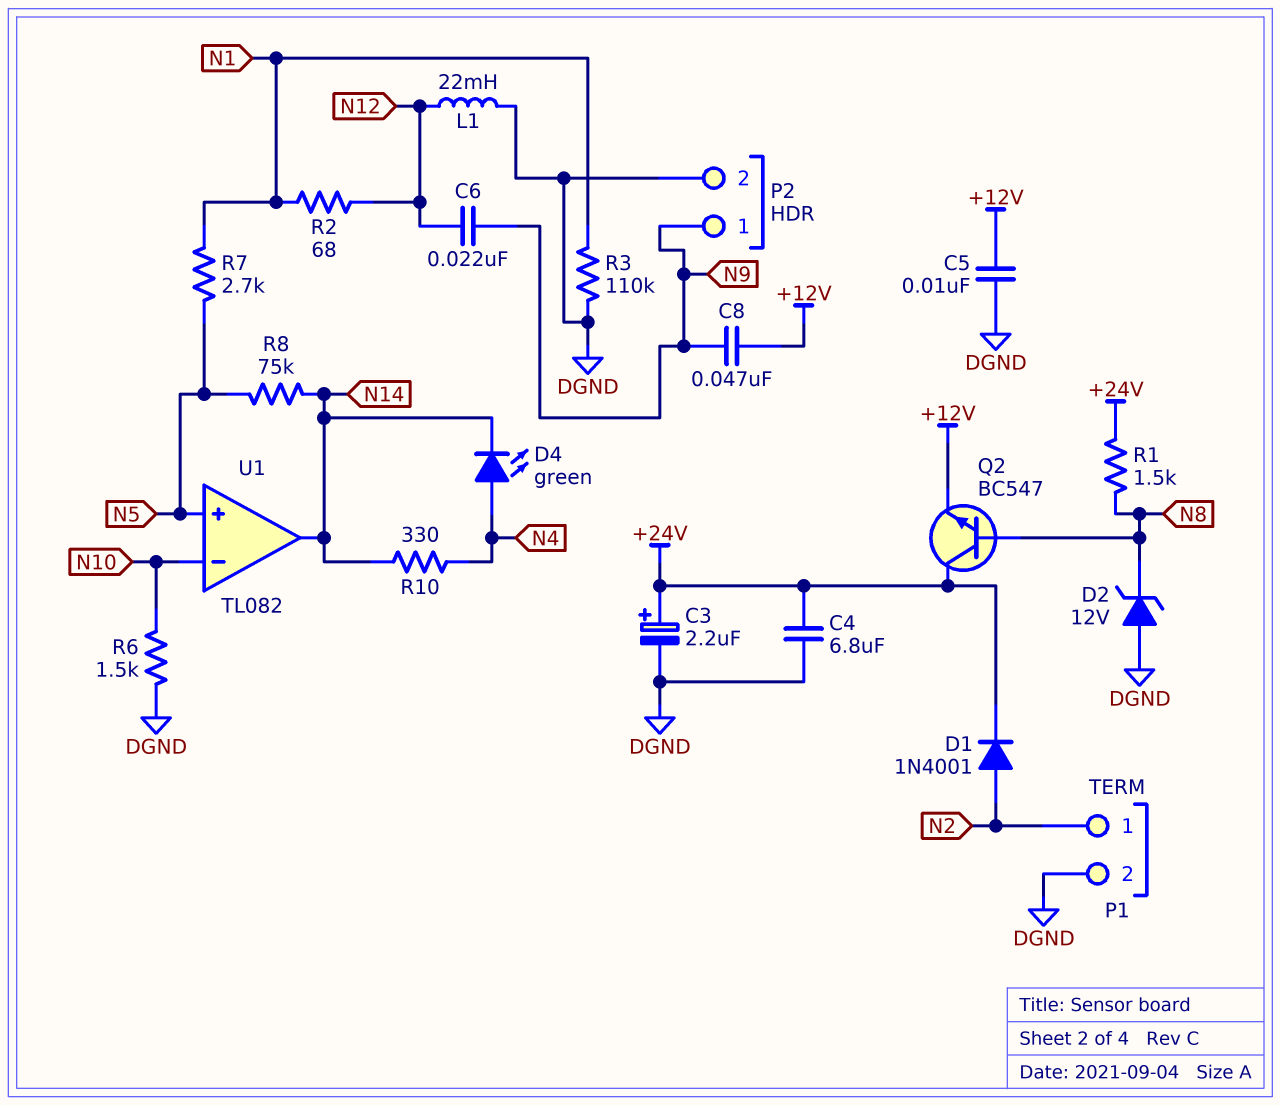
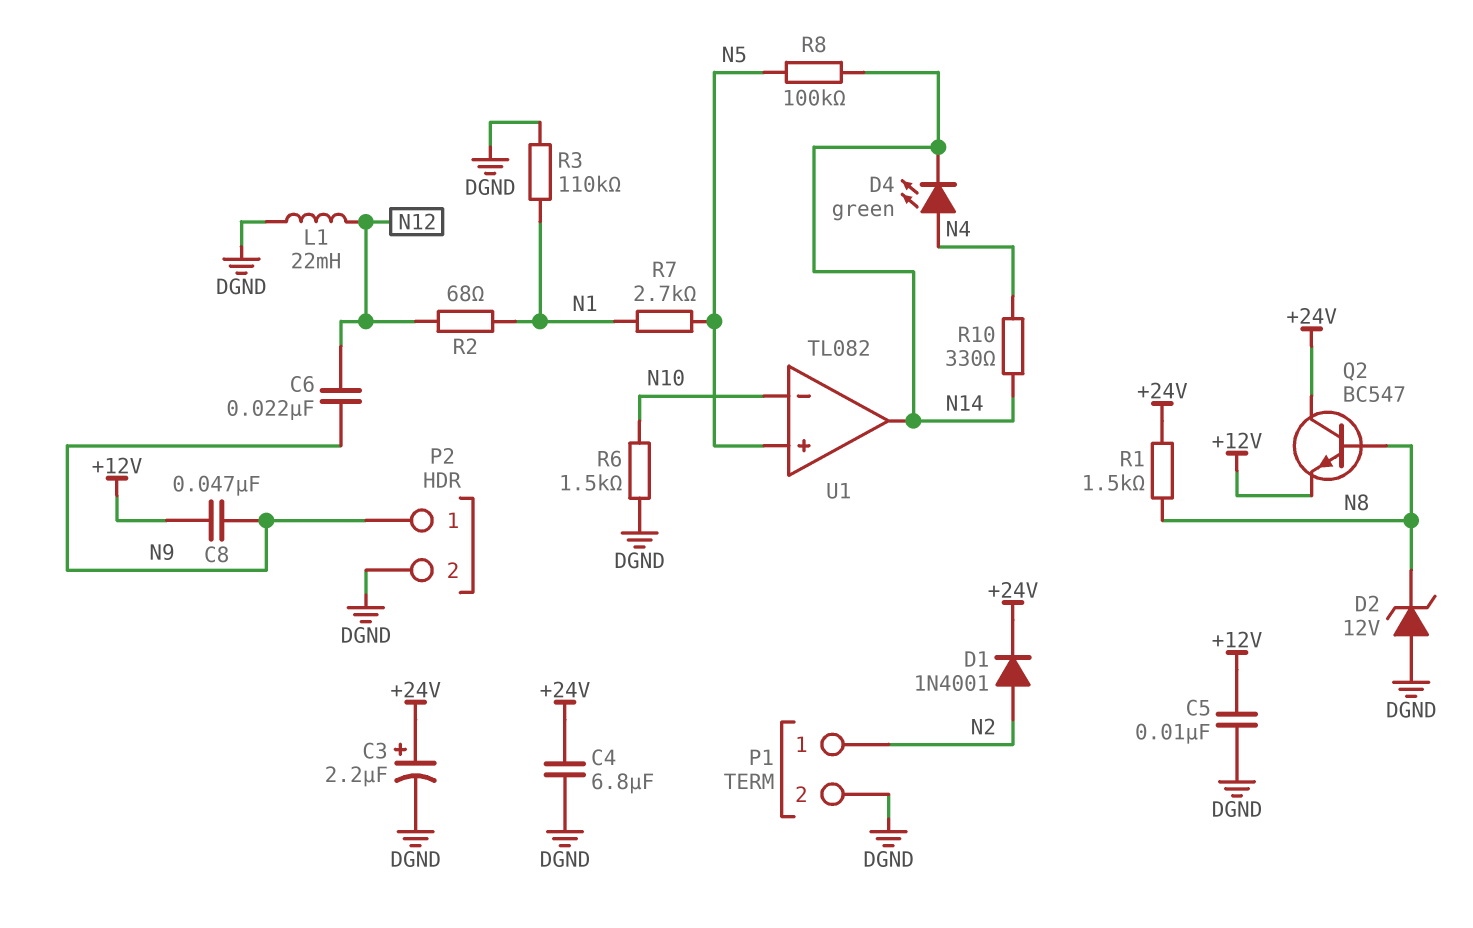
R8: 75k (N5, N14) -> 100k (N5, N14)

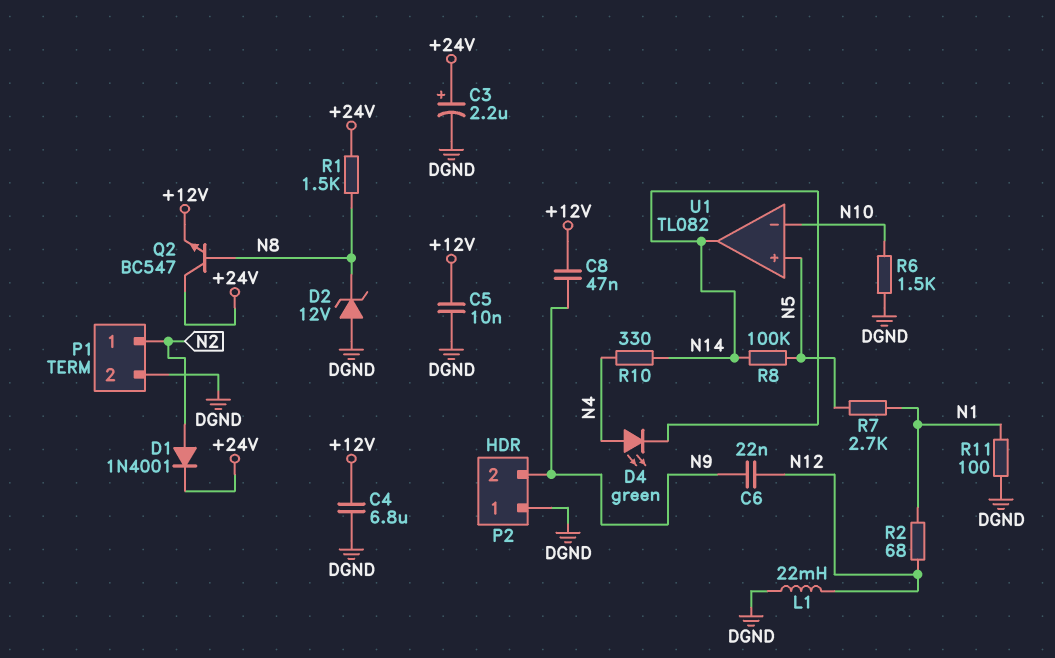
C4: 6.8uF (+24V, DGND) -> 6.8uF (+12V, DGND)
P2 pin 1: N9 -> DGND
P2 pin 2: DGND -> N9
R3: 110k (DGND, N1) -> none
R11: none -> 100 (DGND, N1)

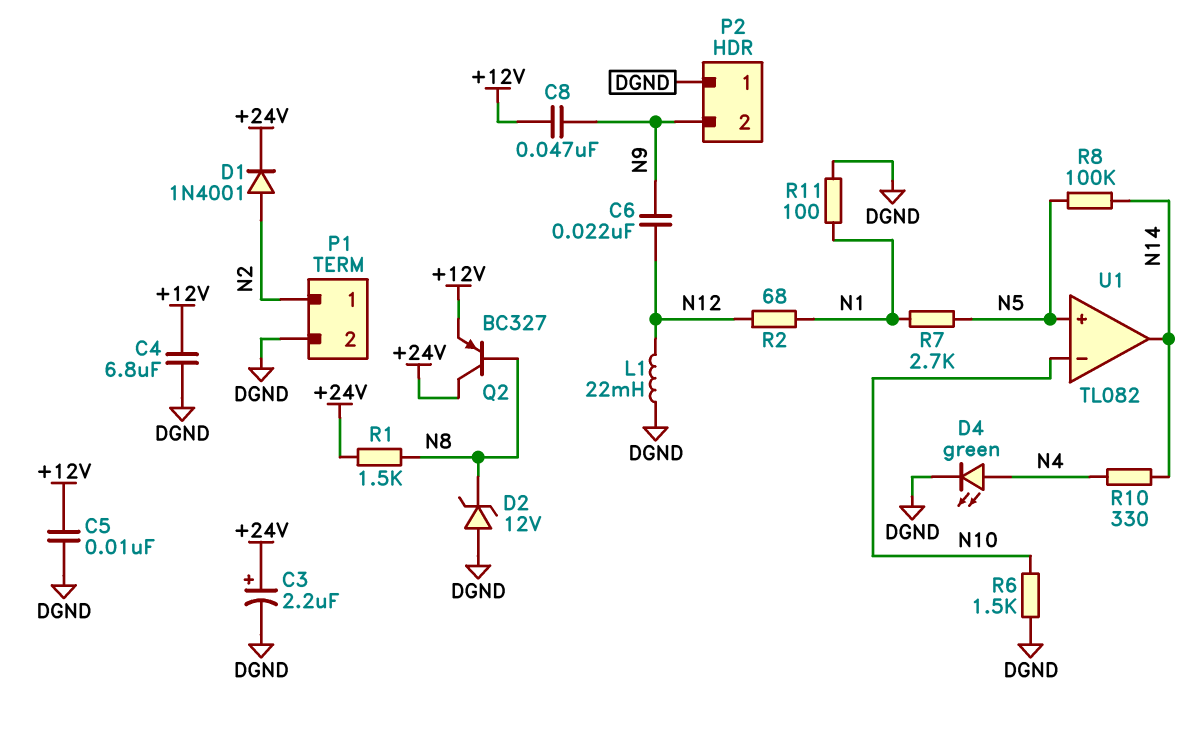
D4: LED green (A N4, K N14) -> LED green (A N4, K DGND)
Q2: NPN BC547 (B N8, C +24V, E +12V) -> PNP BC327 (B N8, C +24V, E +12V)

